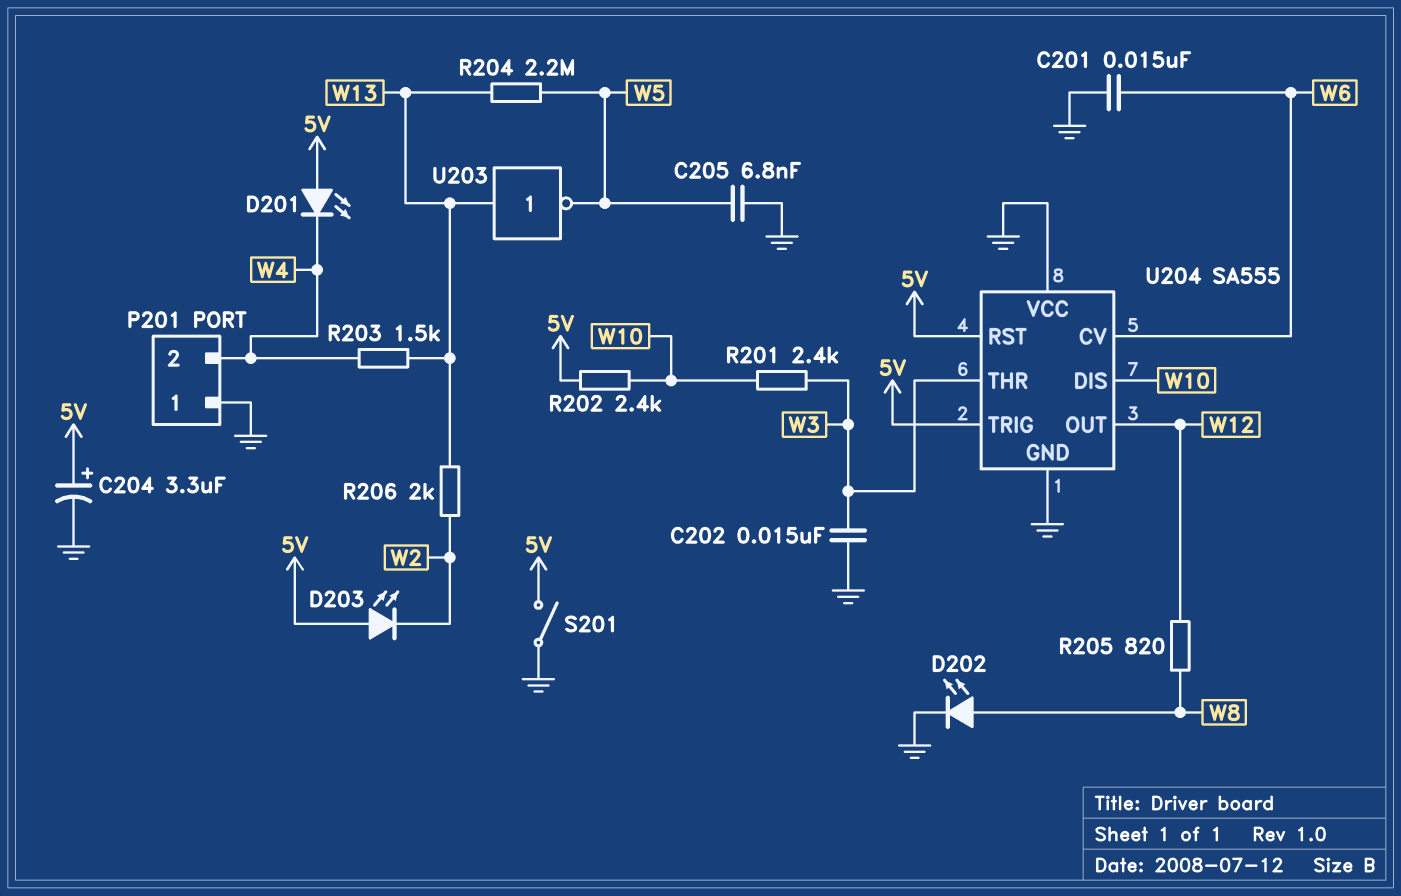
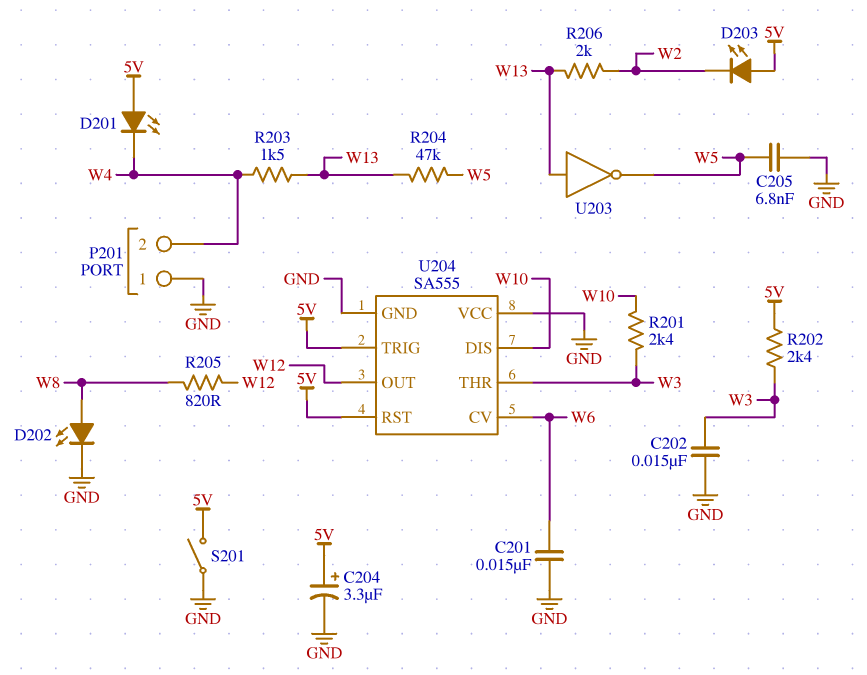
R202: 2.4k (5V, W10) -> 2.4k (5V, W3)
R204: 2.2M (W5, W13) -> 47k (W5, W13)

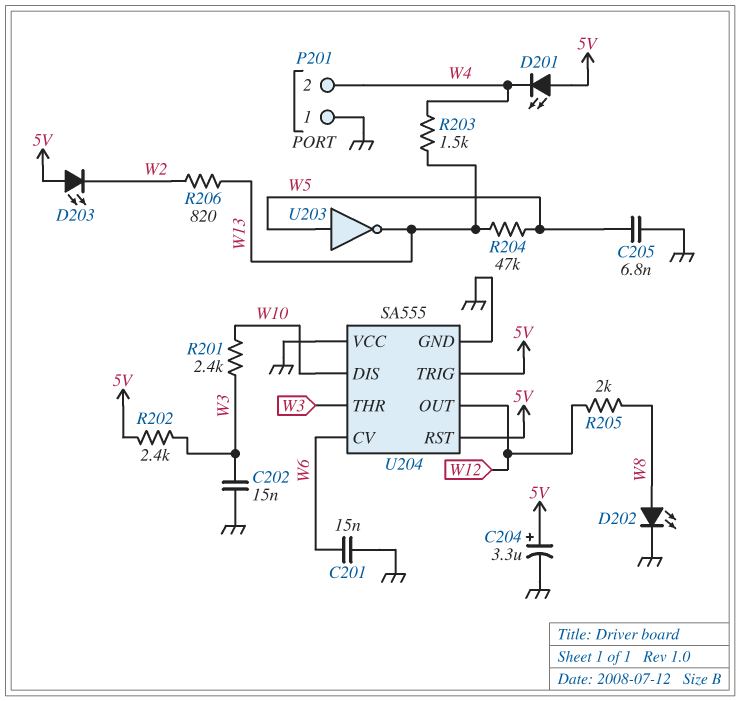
R205: 820 (W8, W12) -> 2k (W8, W12)
R206: 2k (W2, W13) -> 820 (W2, W13)
S201: switch (5V, GND) -> none
U203: NOT (in W13, out W5) -> NOT (in W5, out W13)

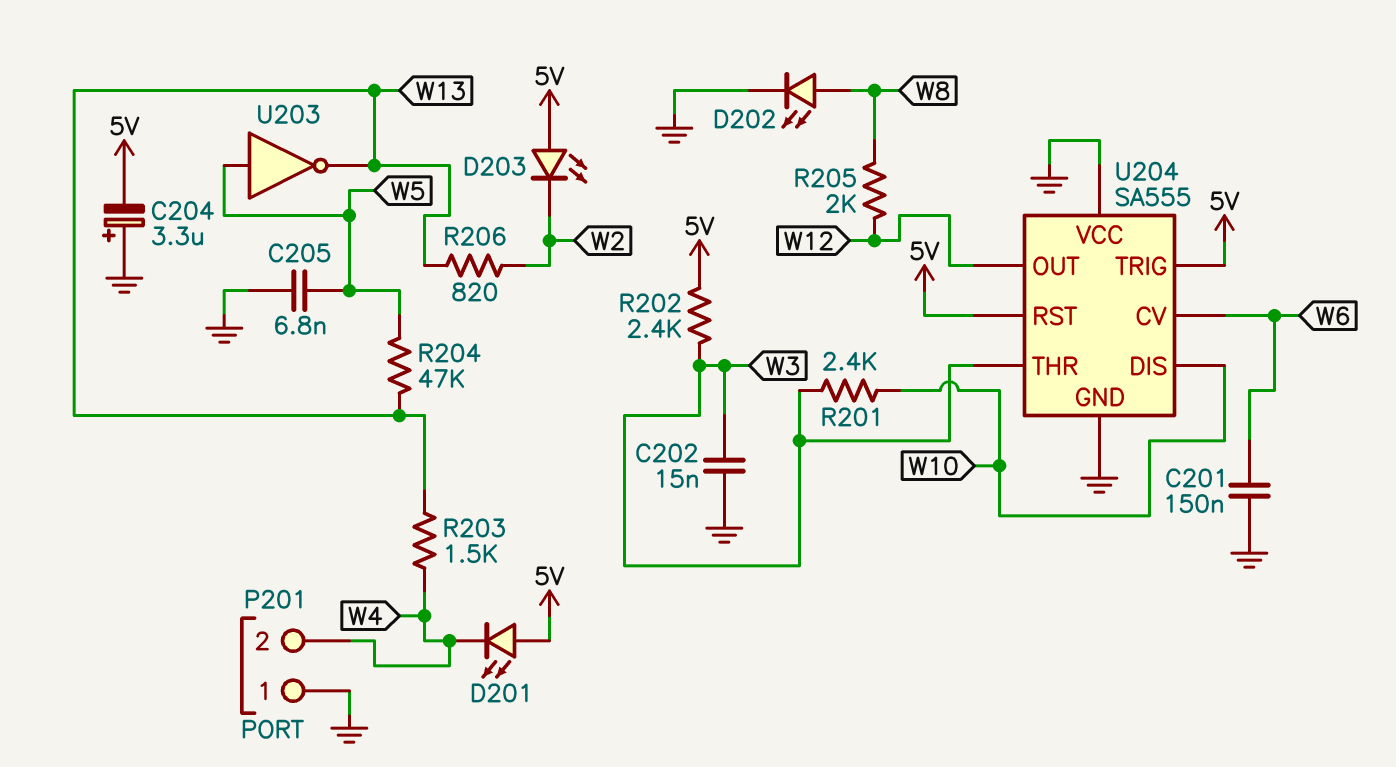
C201: 15nF (GND, W6) -> 150nF (GND, W6)
C204: 3.3uF (plus 5V, minus GND) -> 3.3uF (plus GND, minus 5V)

